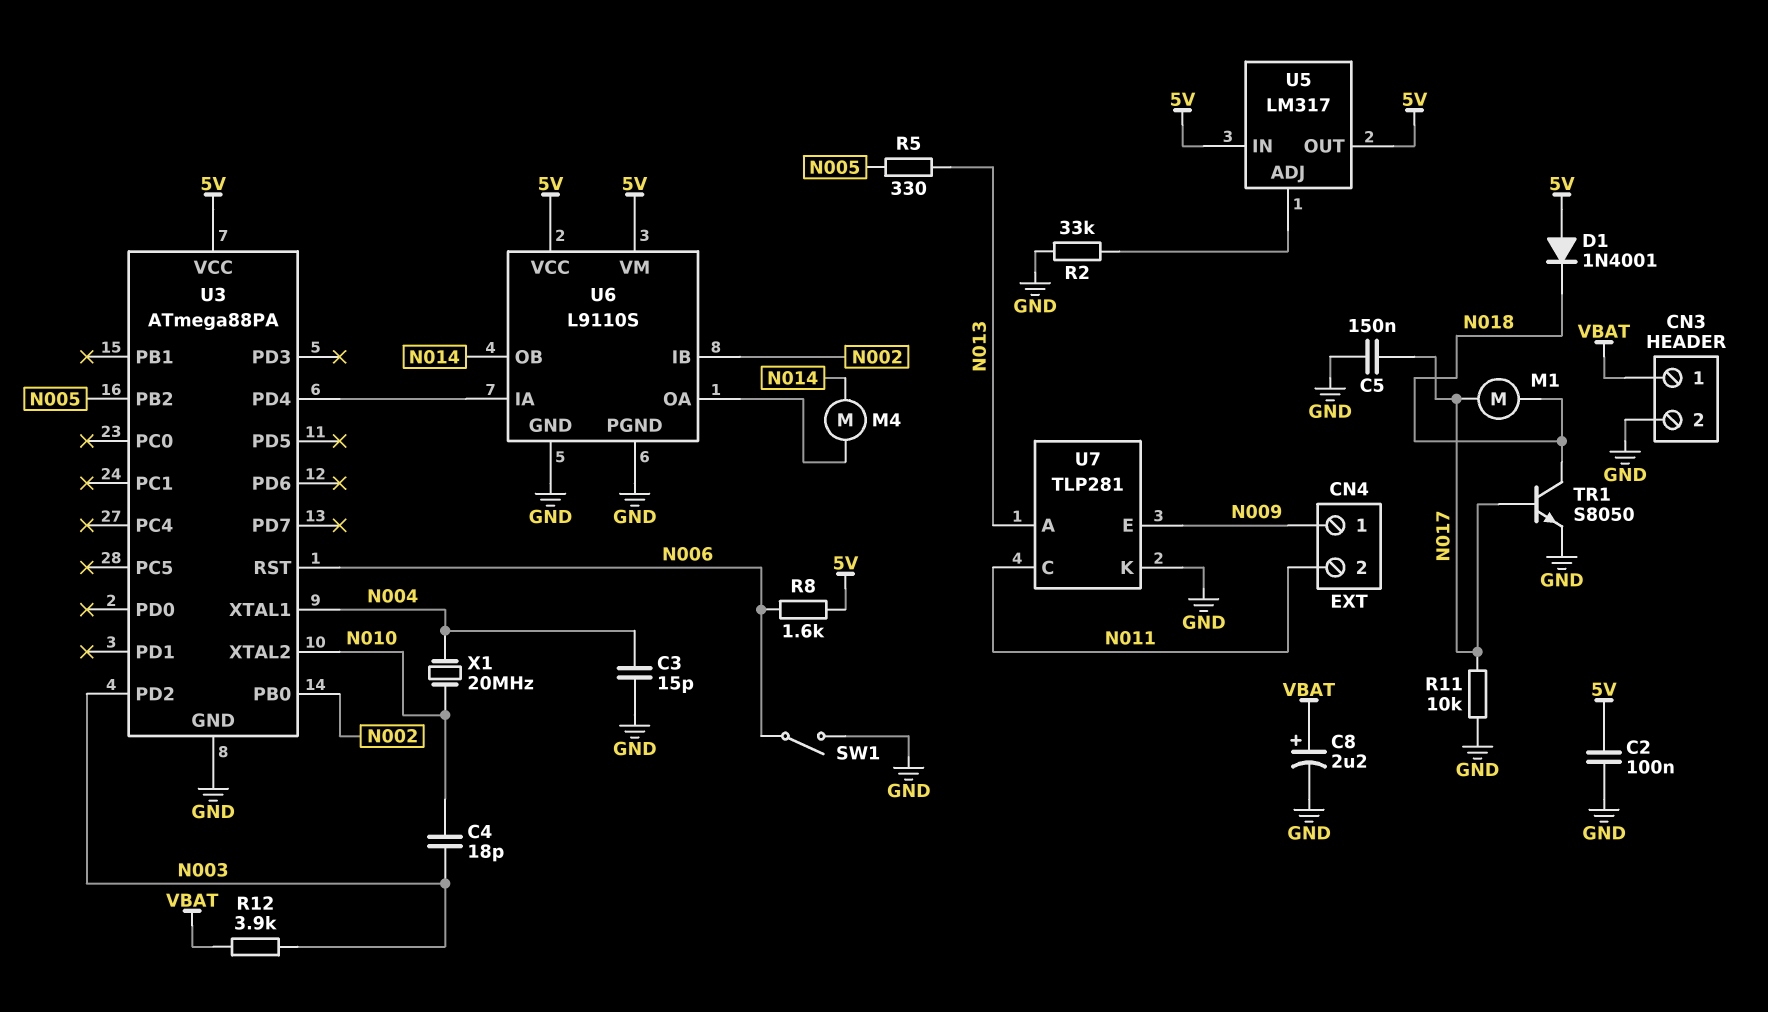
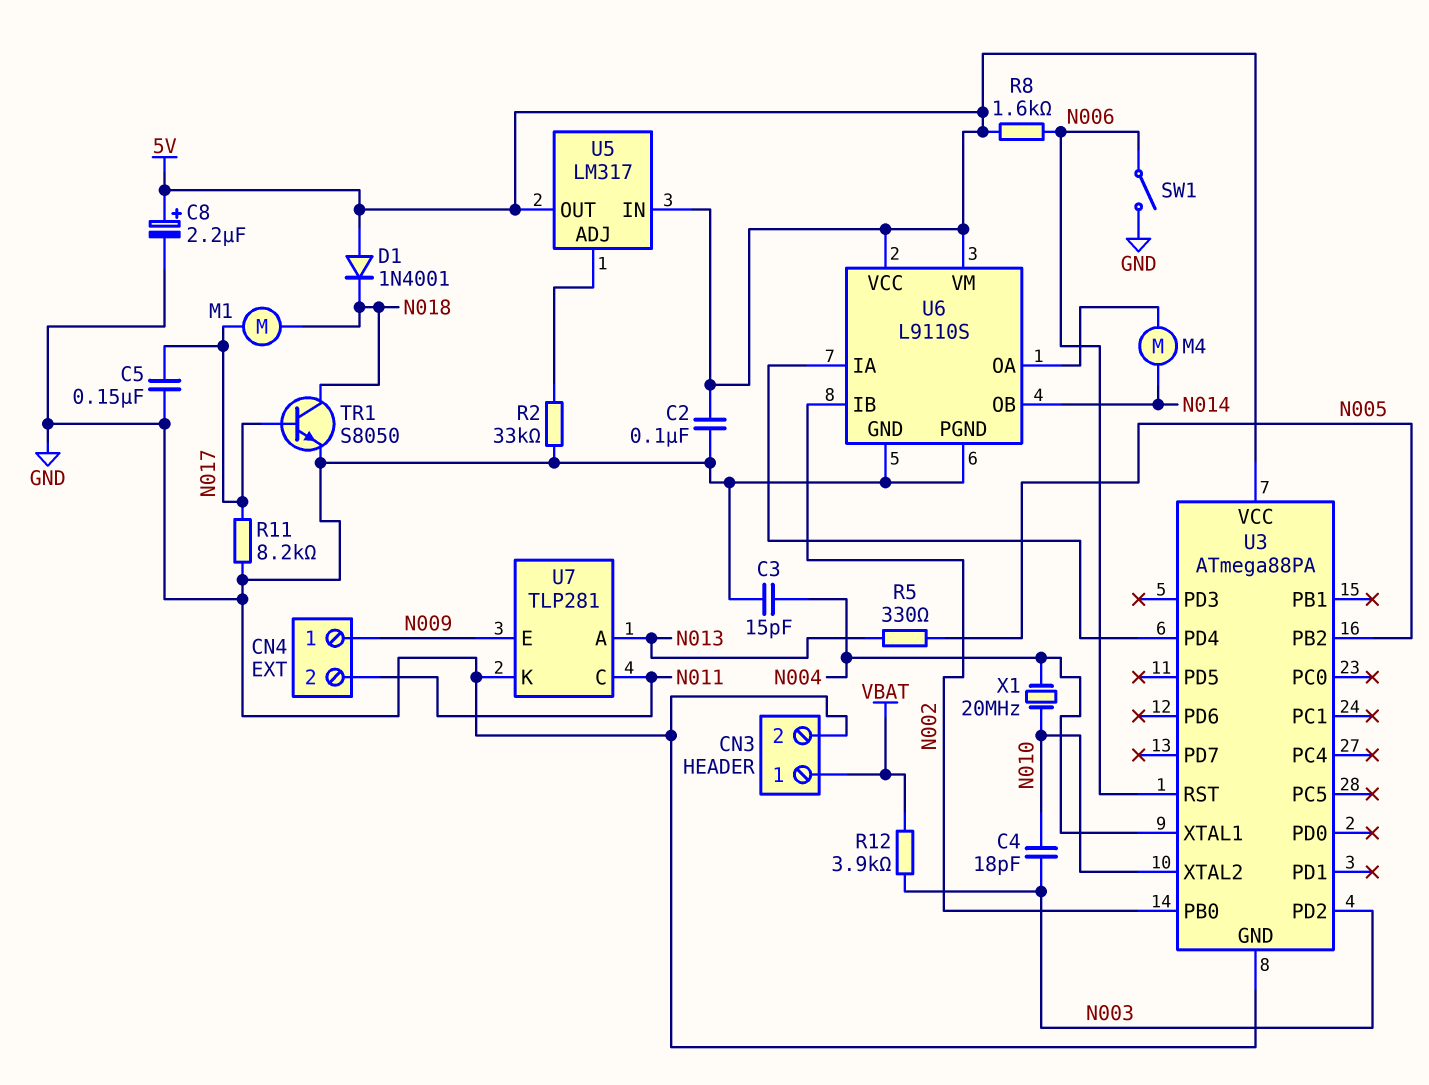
C8: 2.2uF (plus VBAT, minus GND) -> 2.2uF (plus 5V, minus GND)
R11: 10k (GND, N017) -> 8.2k (GND, N017)

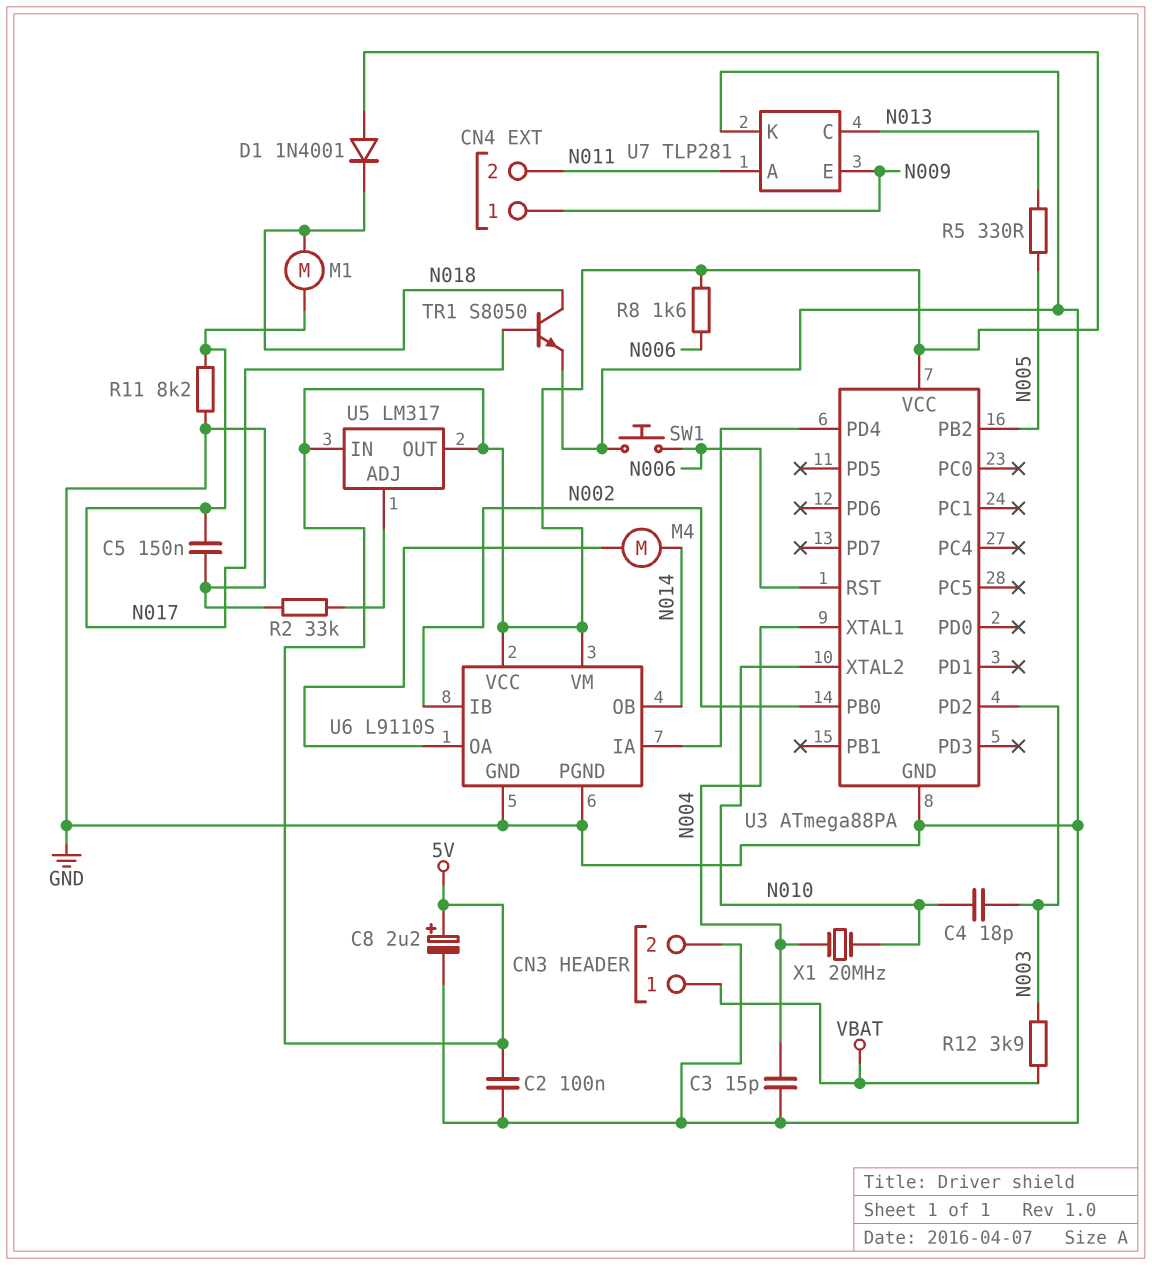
SW1: switch (GND, N006) -> button (GND, N006)
U7 pin A: N013 -> N011
U7 pin C: N011 -> N013

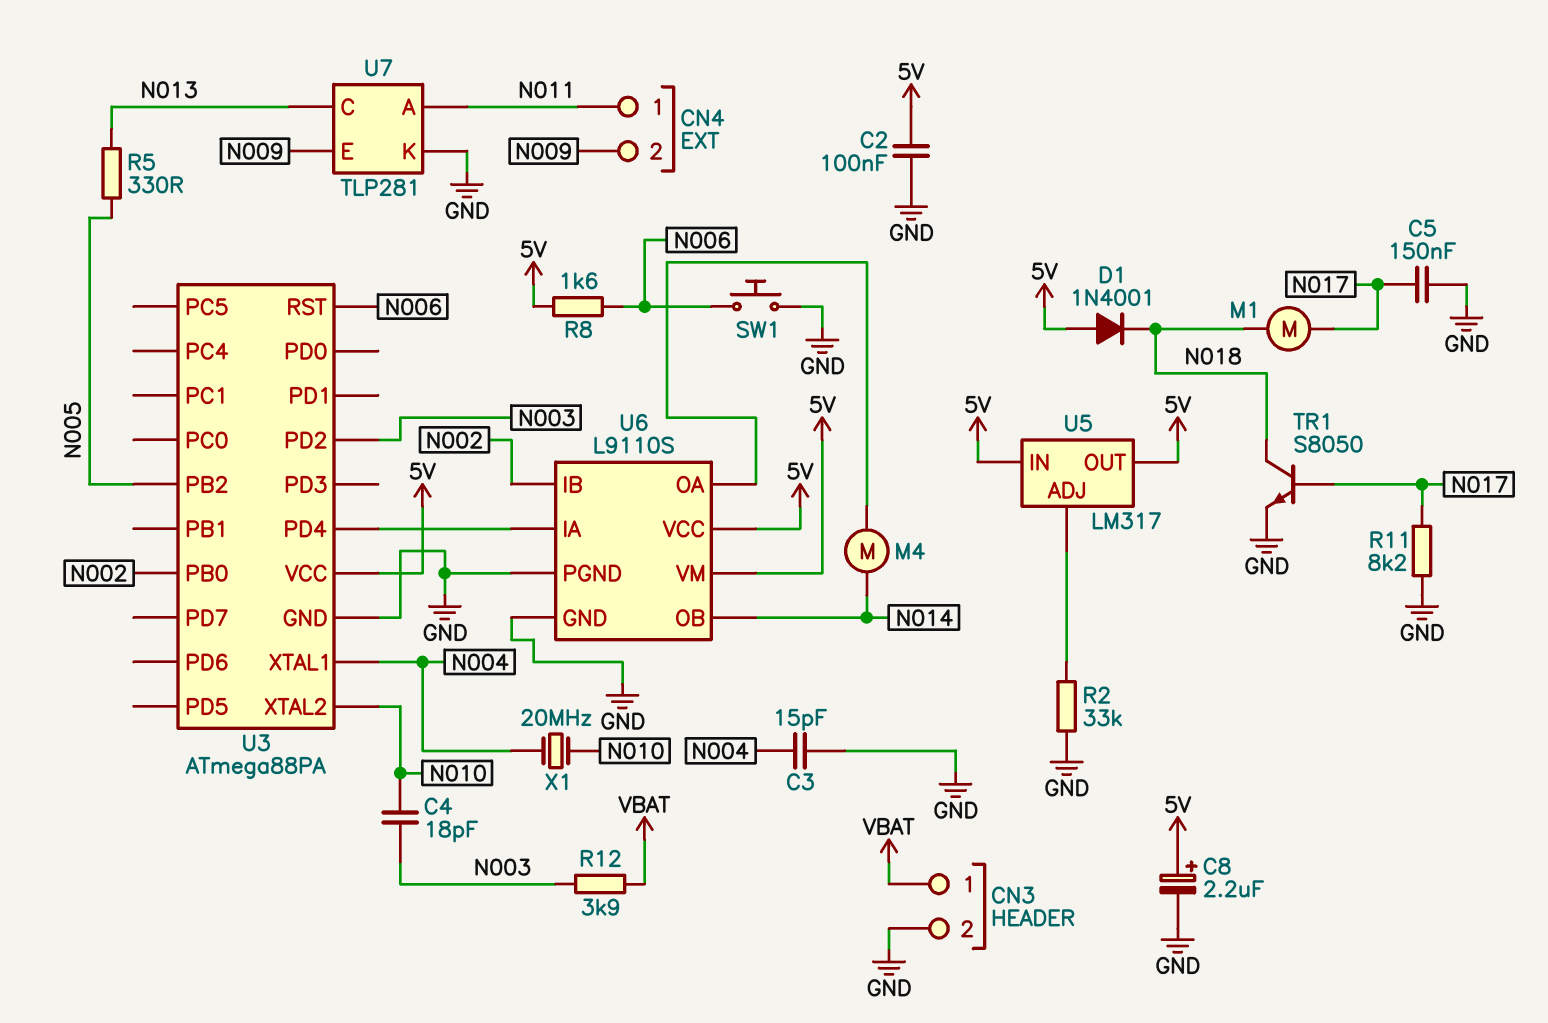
CN4 pin 1: N009 -> N011
CN4 pin 2: N011 -> N009

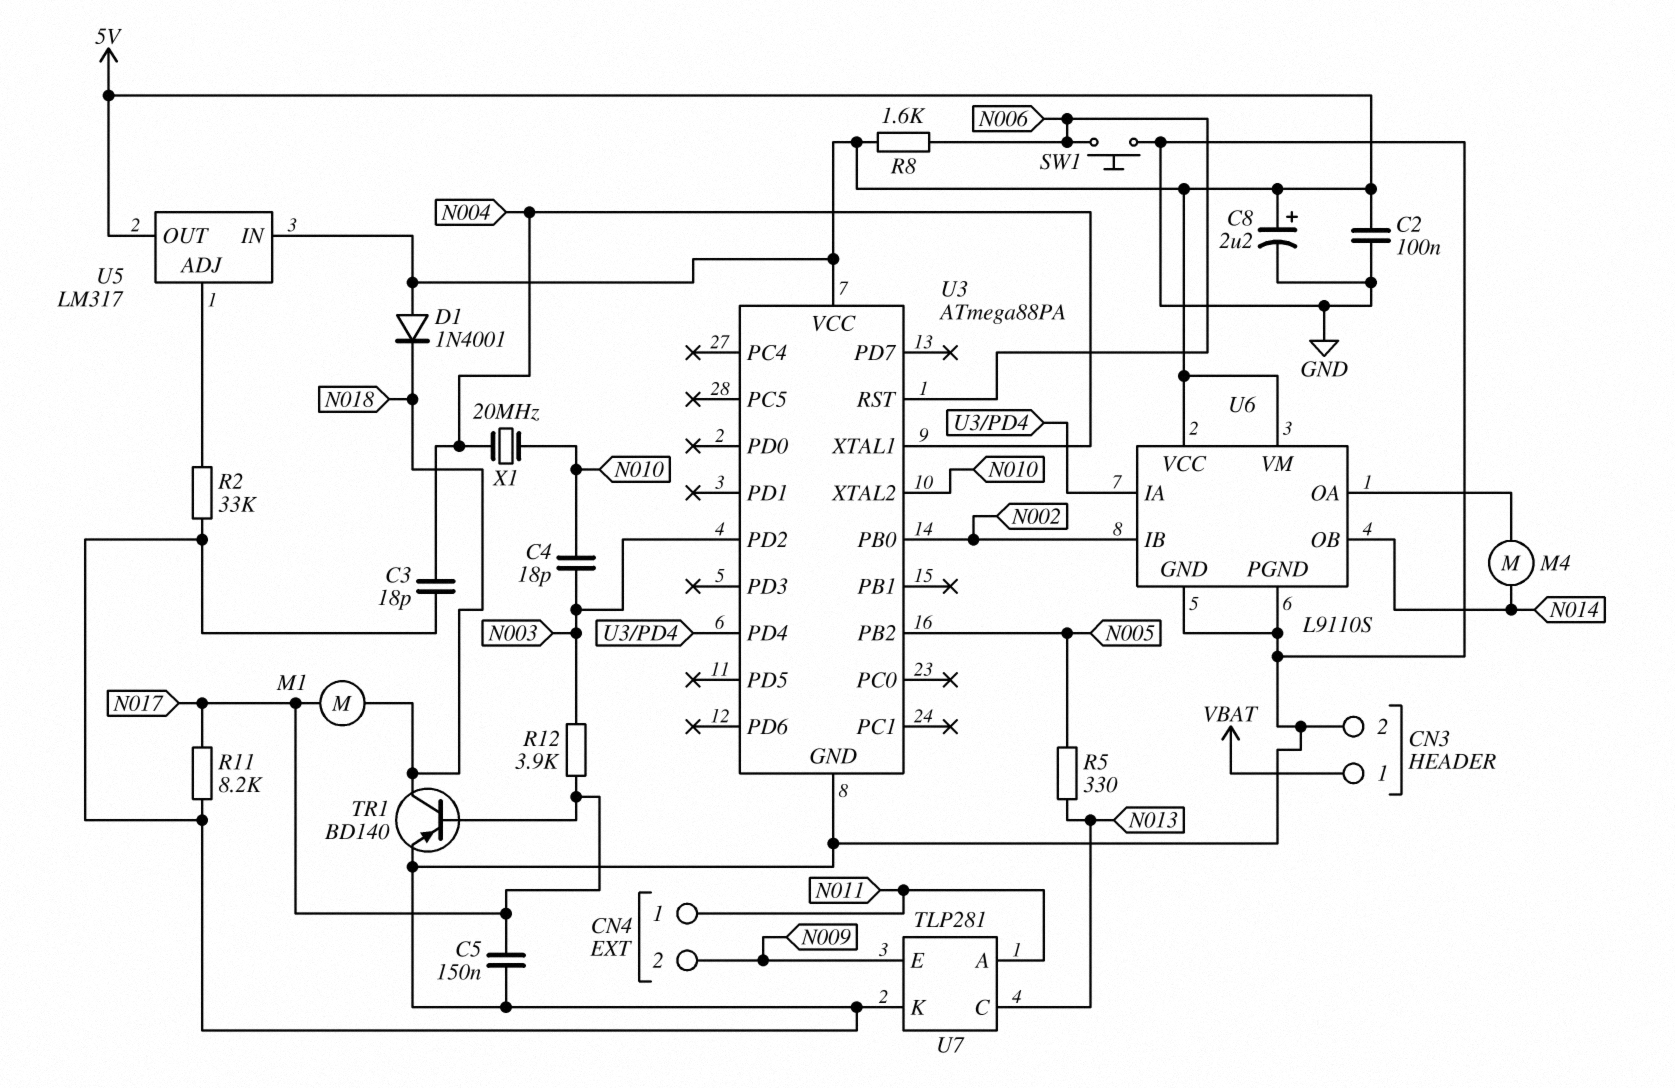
C3: 15pF (GND, N004) -> 18pF (GND, N004)
R12: 3.9k (N003, VBAT) -> 3.9k (N003, N017)
TR1: NPN S8050 (B N017, C N018, E GND) -> PNP BD140 (B N017, C N018, E GND)

